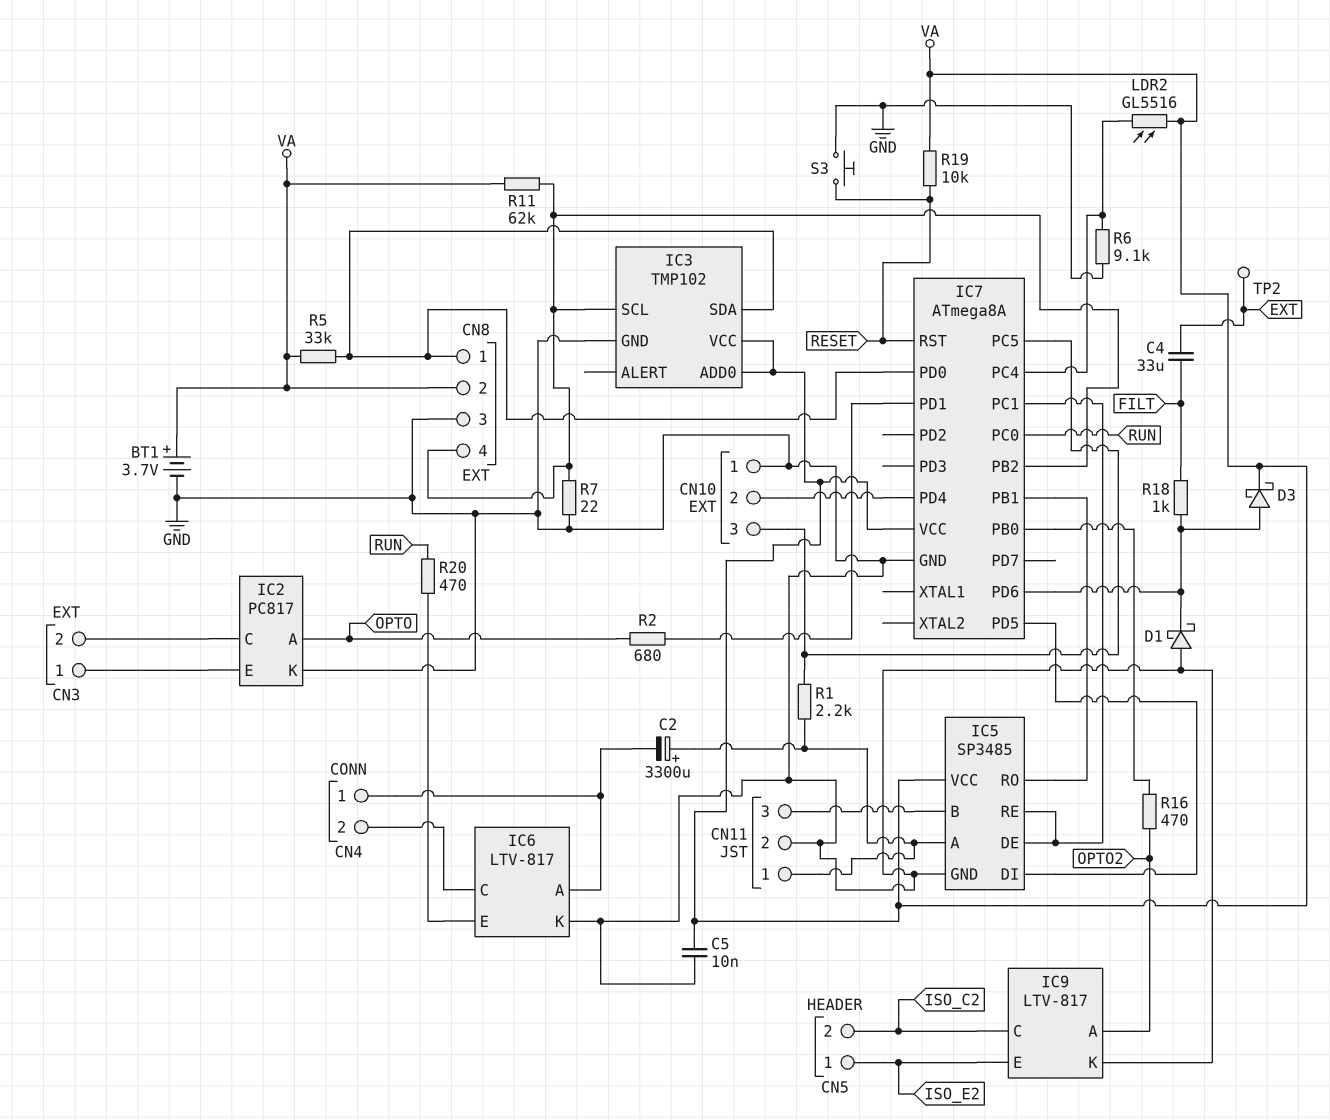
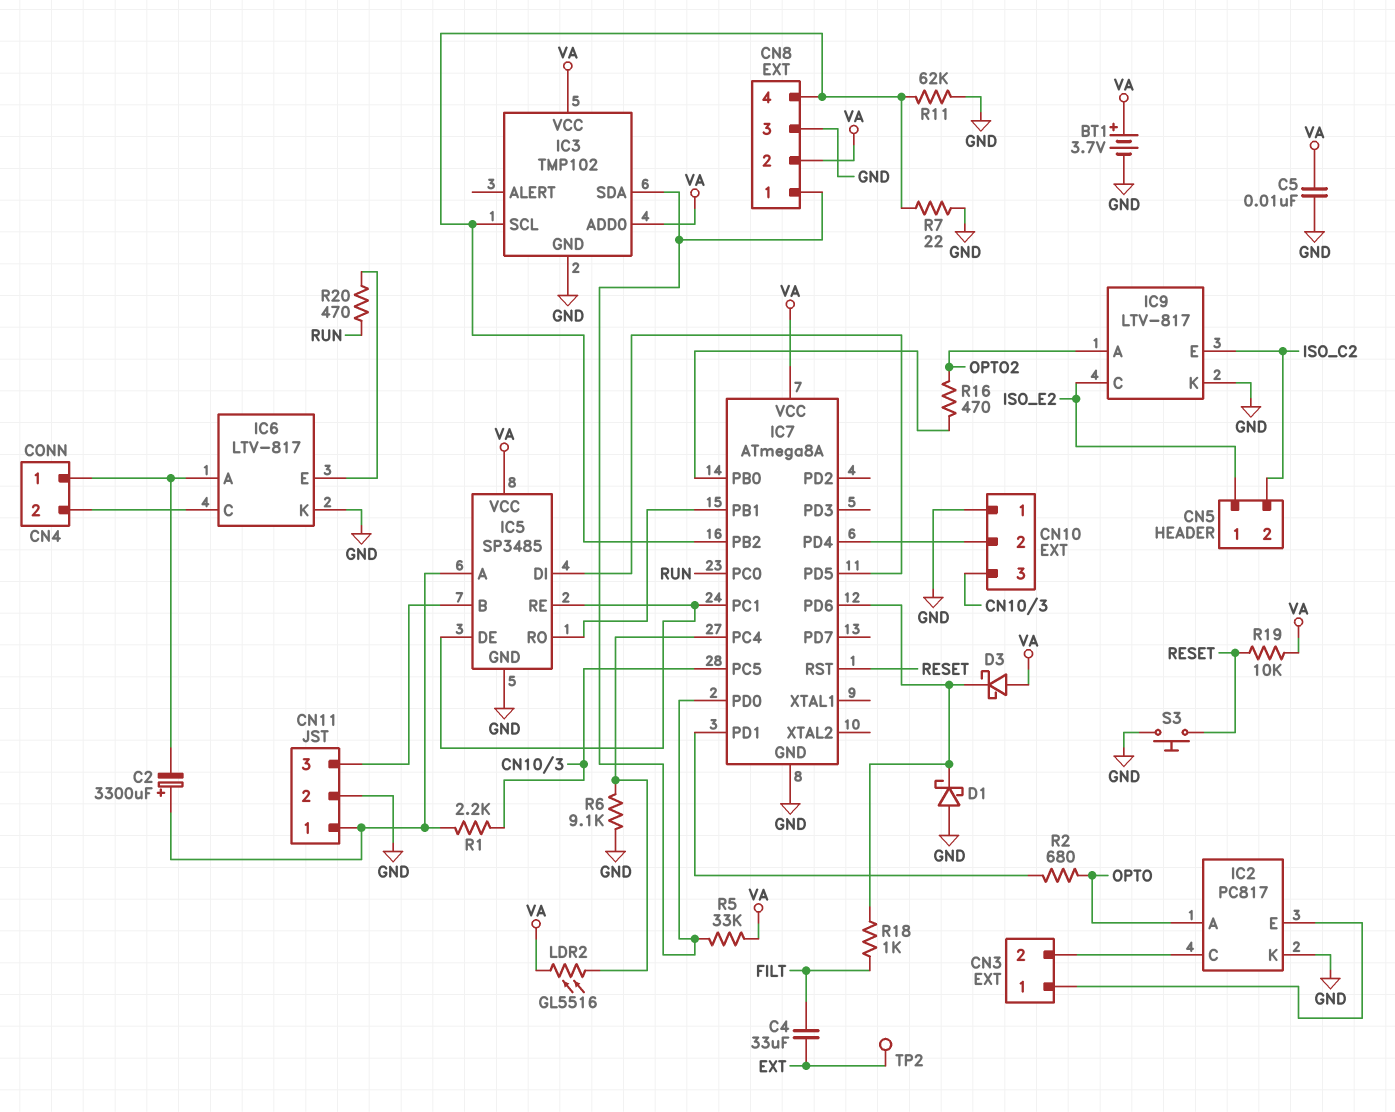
D3: schottky (A IC7/PD6, K VA) -> schottky (A VA, K IC7/PD6)
IC9 pin C: ISO_C2 -> ISO_E2
IC9 pin E: ISO_E2 -> ISO_C2
R11: 62k (CN8/4, VA) -> 62k (CN8/4, GND)

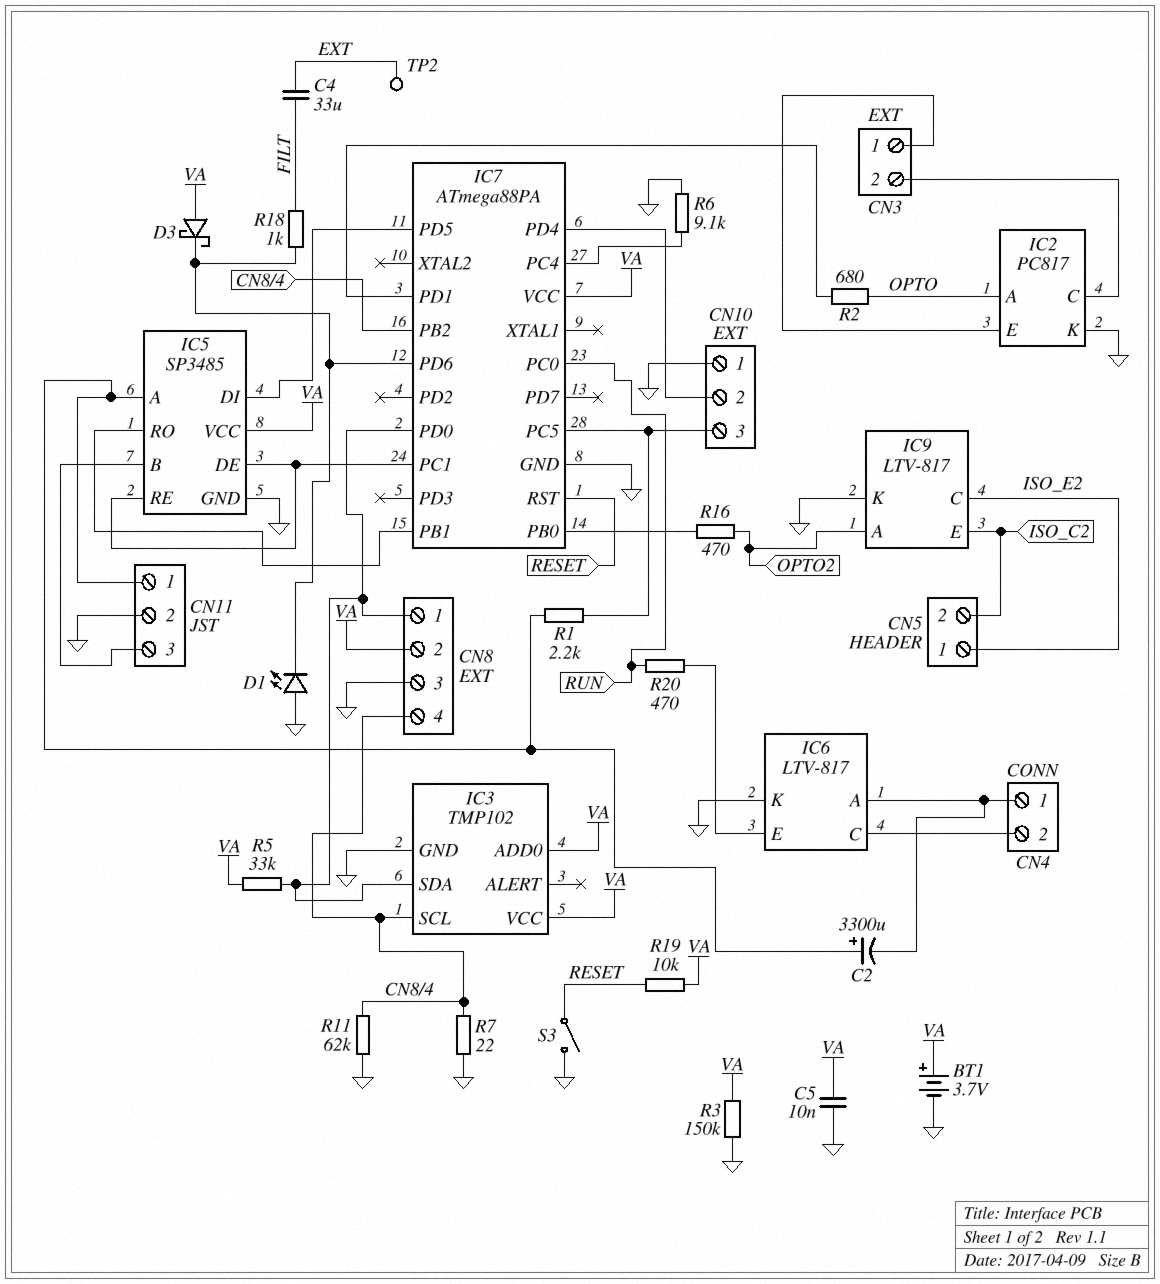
D1: schottky (A GND, K IC7/PD6) -> LED (A GND, K IC7/PD6)
IC7: ATmega8A -> ATmega88PA
LDR2: GL5516 (IC7/PC4, VA) -> none
R3: none -> 150k (GND, VA)
S3: button (GND, RESET) -> switch (GND, RESET)

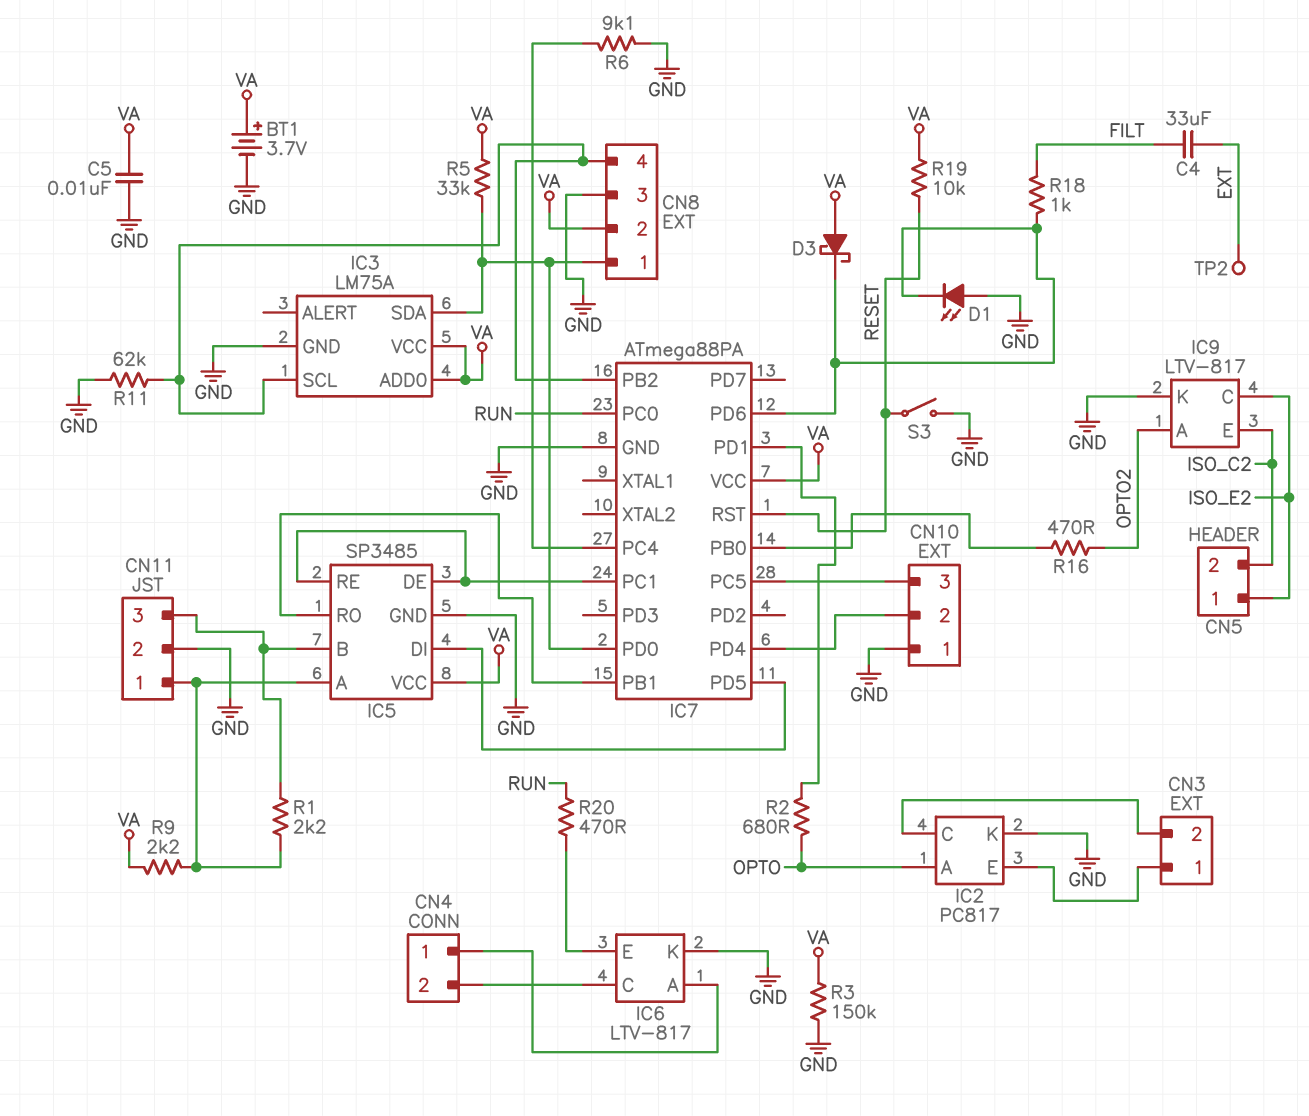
C2: 3300uF (plus CN11/1, minus CN4/1) -> none
IC3: TMP102 -> LM75A
R1: 2.2k (CN10/3, CN11/1) -> 2.2k (CN11/1, CN11/3)
R7: 22 (CN8/4, GND) -> none
R9: none -> 2.2k (CN11/1, VA)

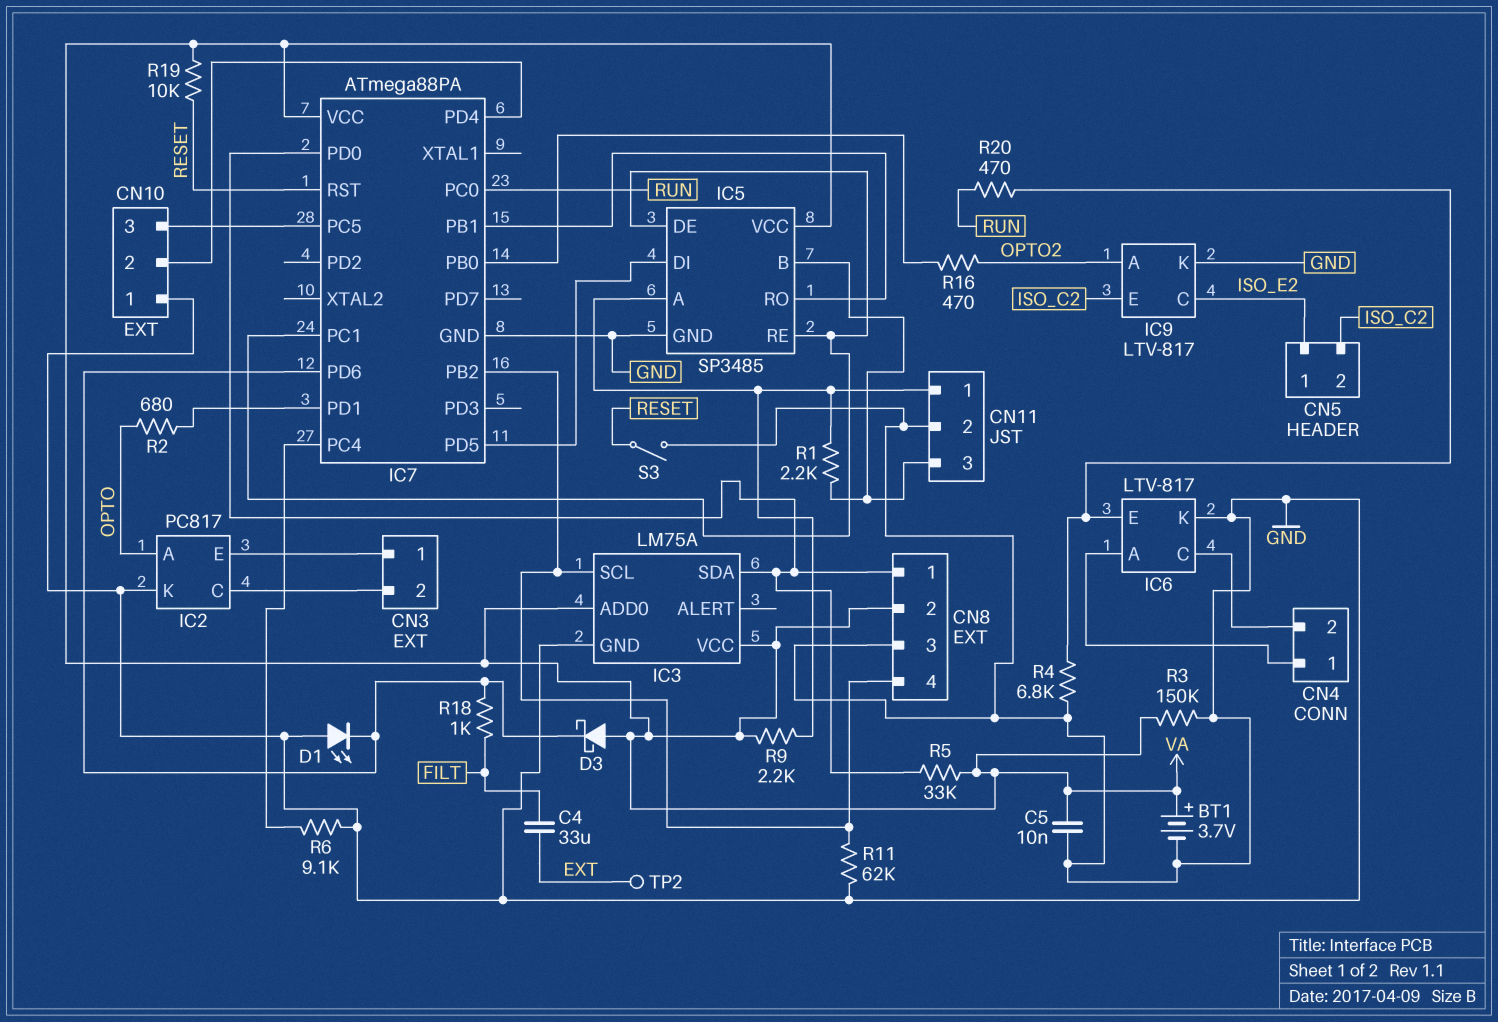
R4: none -> 6.8k (GND, IC6/E)

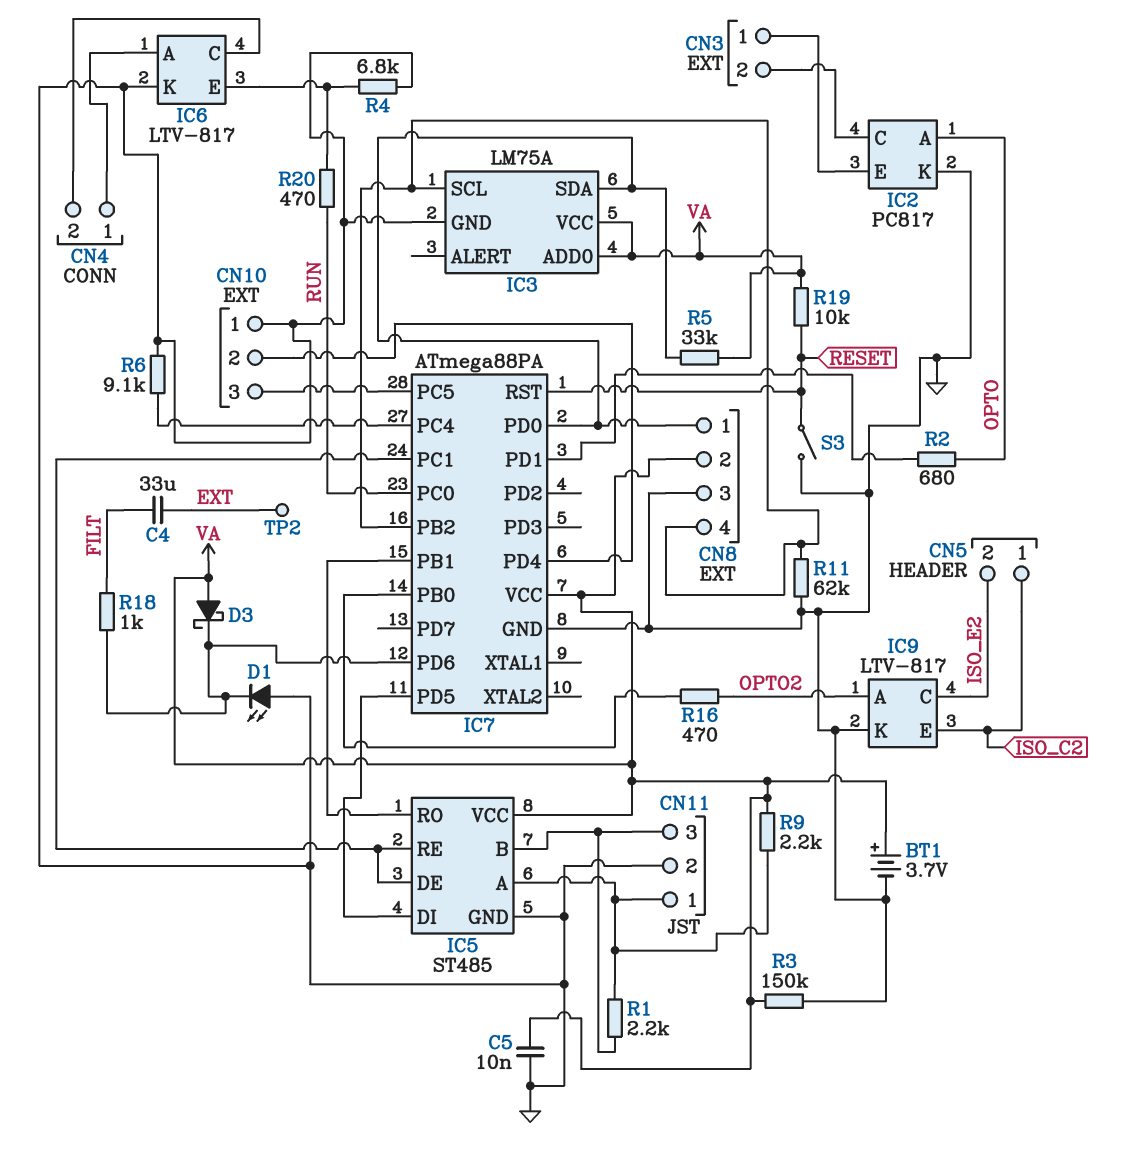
CN5 pin 1: ISO_E2 -> ISO_C2
CN5 pin 2: ISO_C2 -> ISO_E2
IC5: SP3485 -> ST485

